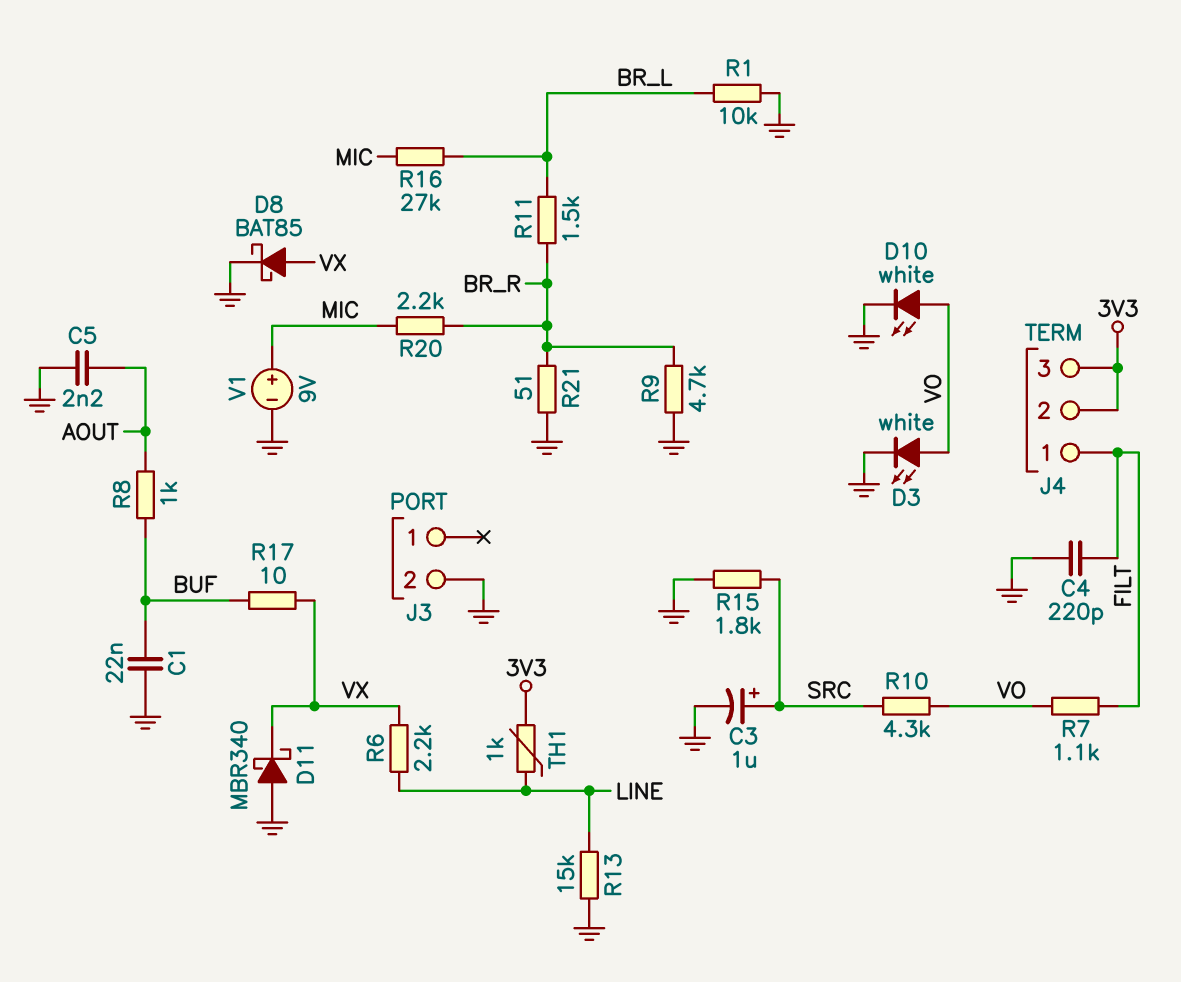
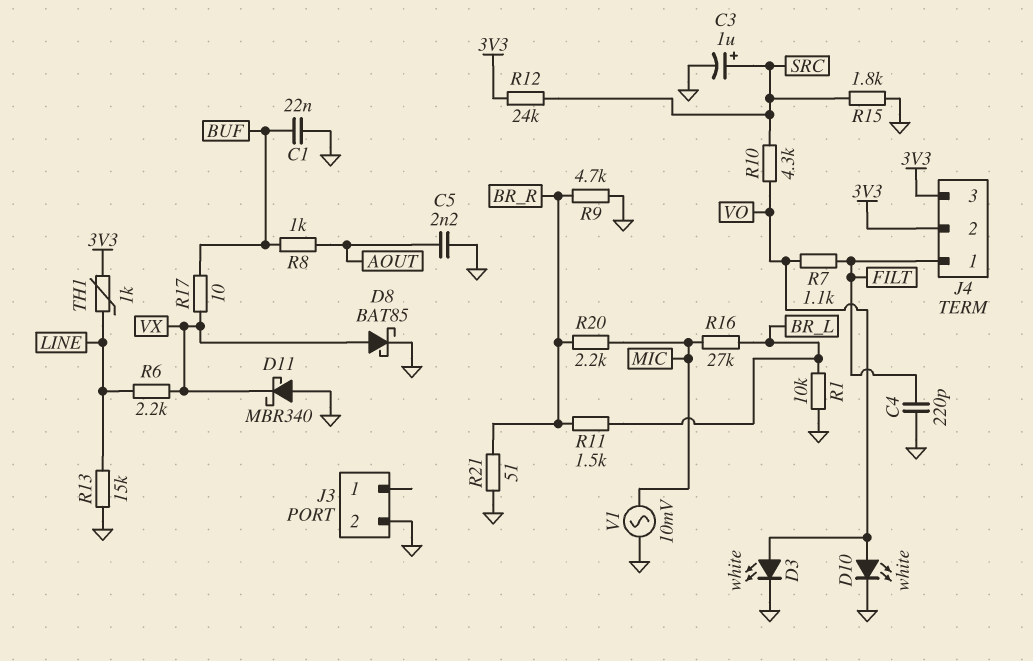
R12: none -> 24k (3V3, SRC)
V1: 9V (plus MIC, minus GND) -> AC 10mV (GND, MIC)

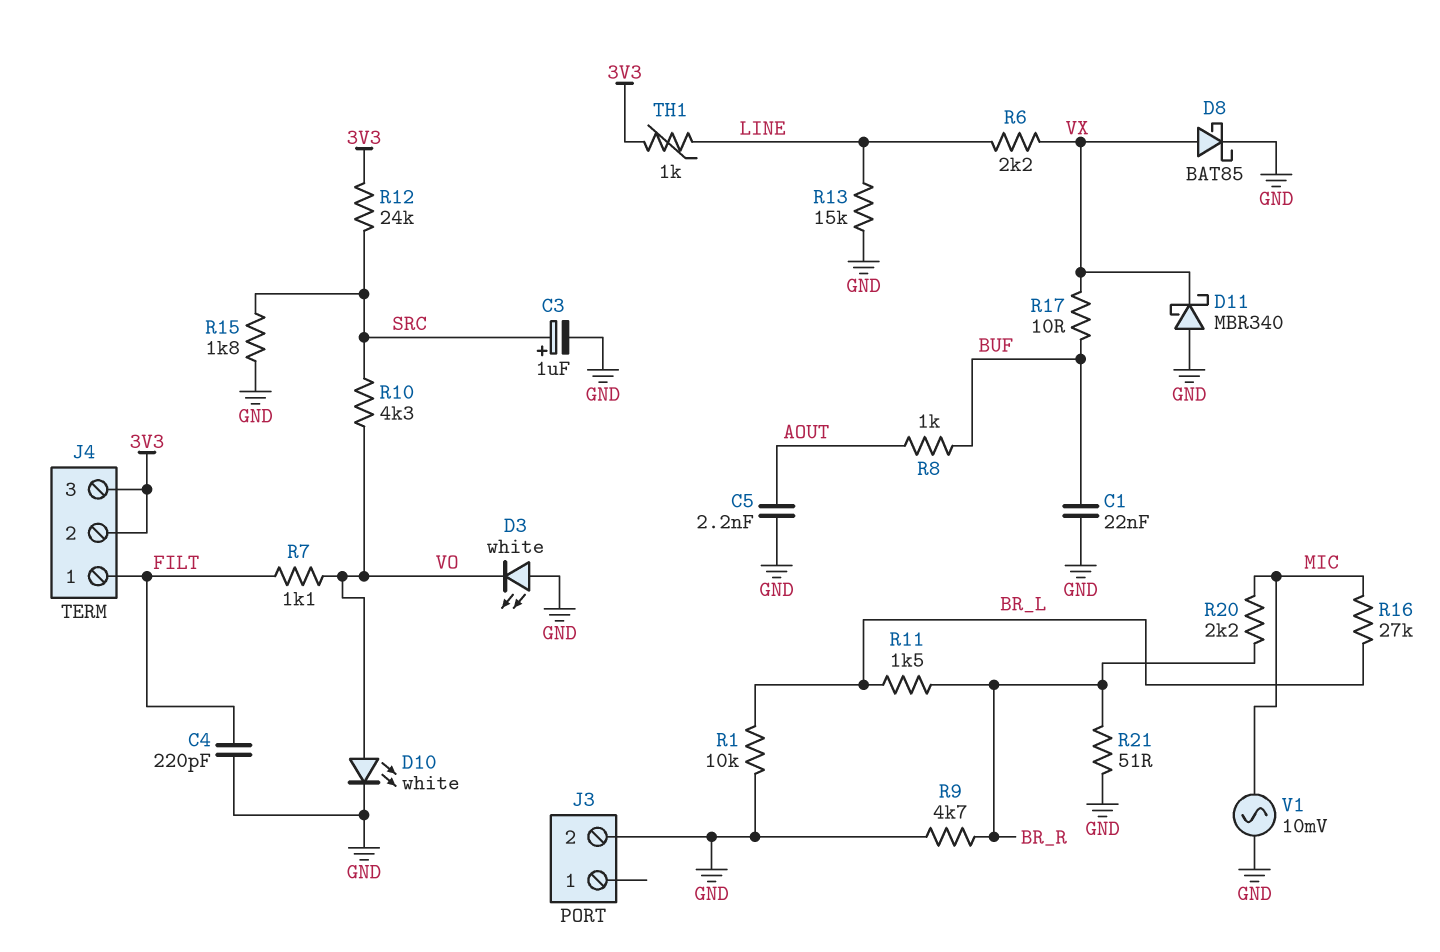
D3: LED white (A VO, K GND) -> LED white (A GND, K VO)

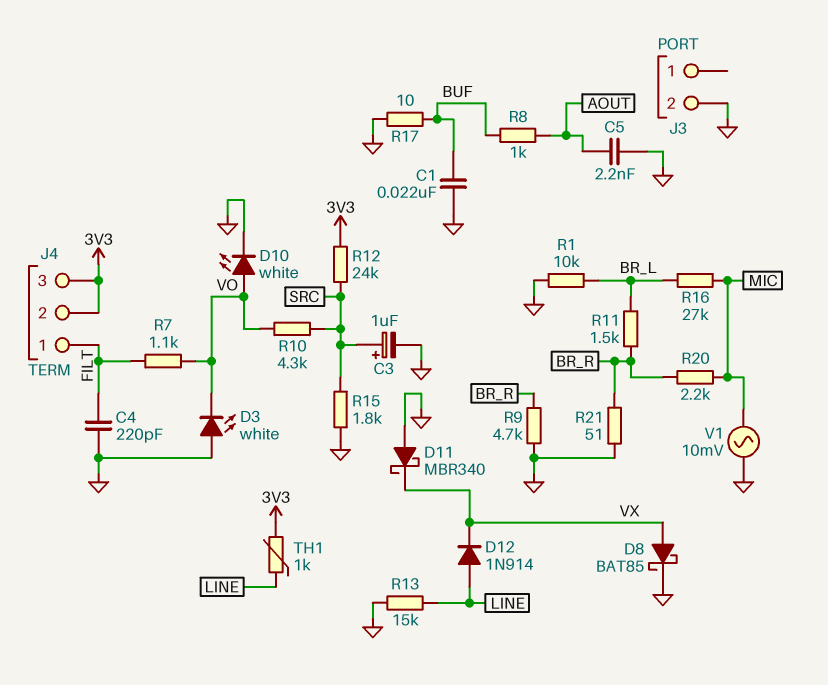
D12: none -> diode 1N914 (A LINE, K VX)
R6: 2.2k (LINE, VX) -> none
R17: 10 (BUF, VX) -> 10 (BUF, GND)

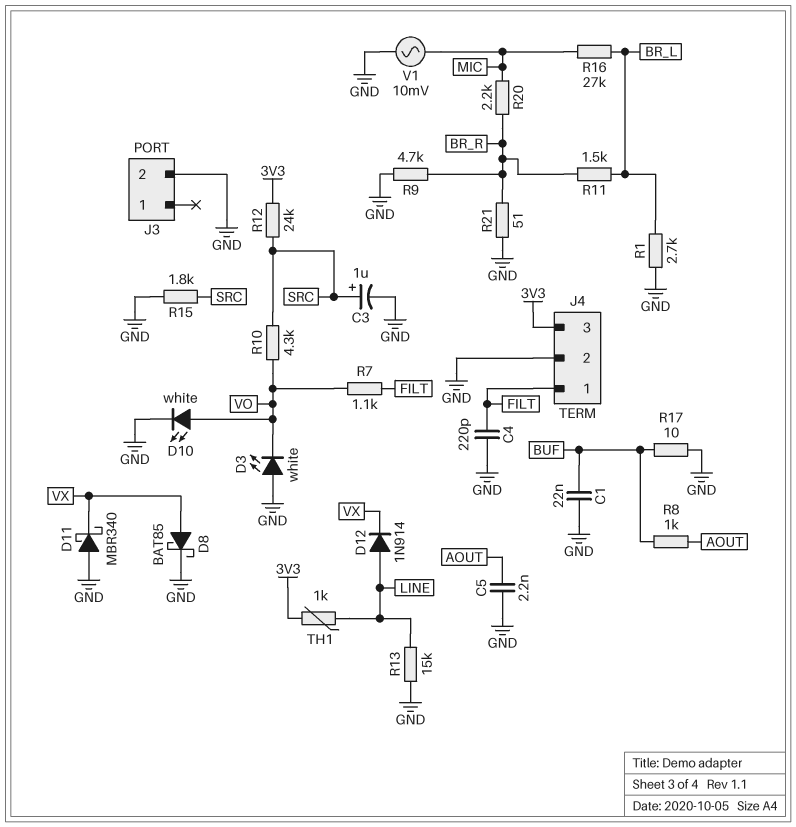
J4 pin 2: 3V3 -> GND
R1: 10k (BR_L, GND) -> 2.7k (BR_L, GND)

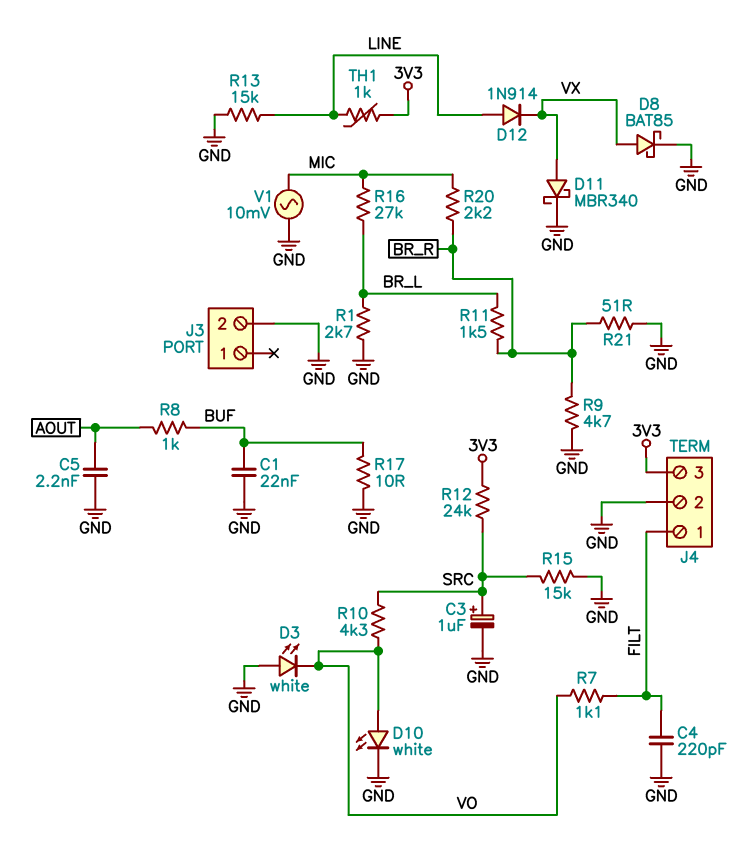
D11: schottky MBR340 (A GND, K VX) -> schottky MBR340 (A VX, K GND)
R15: 1.8k (GND, SRC) -> 15k (GND, SRC)

